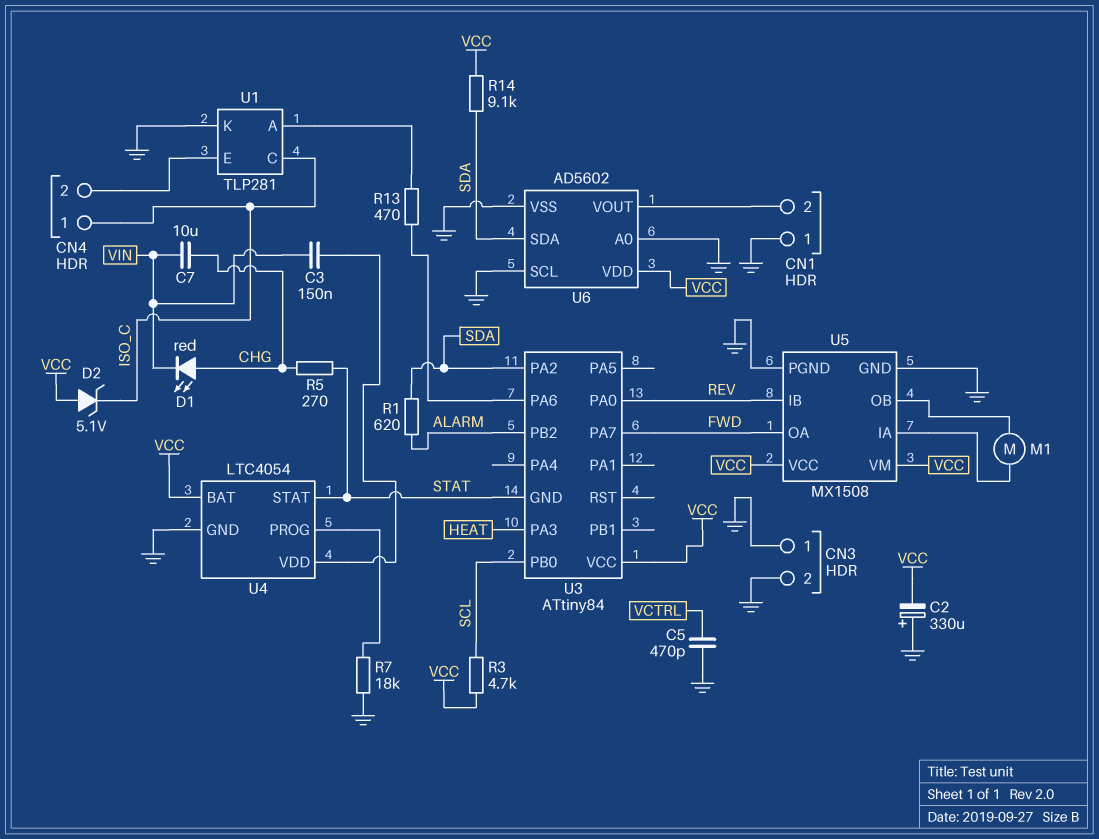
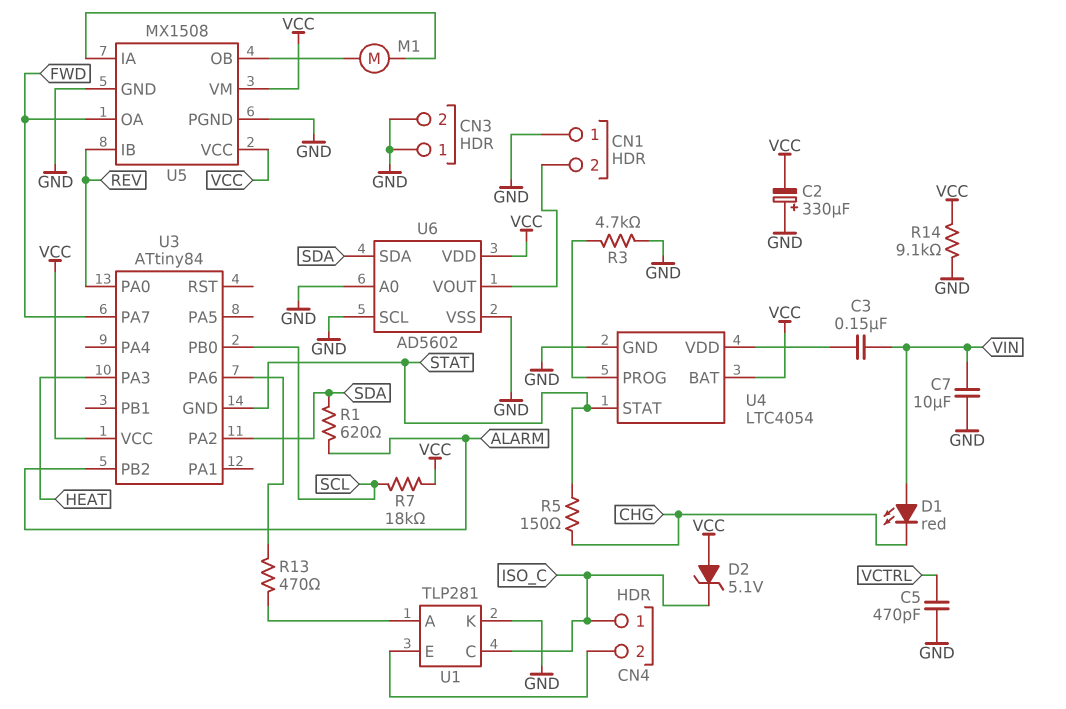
C7: 10uF (CHG, VIN) -> 10uF (GND, VIN)
D1: LED red (A CHG, K VIN) -> LED red (A VIN, K CHG)
R3: 4.7k (SCL, VCC) -> 4.7k (GND, U4/PROG)
R5: 270 (CHG, STAT) -> 150 (CHG, STAT)
R7: 18k (GND, U4/PROG) -> 18k (SCL, VCC)
R14: 9.1k (SDA, VCC) -> 9.1k (GND, VCC)

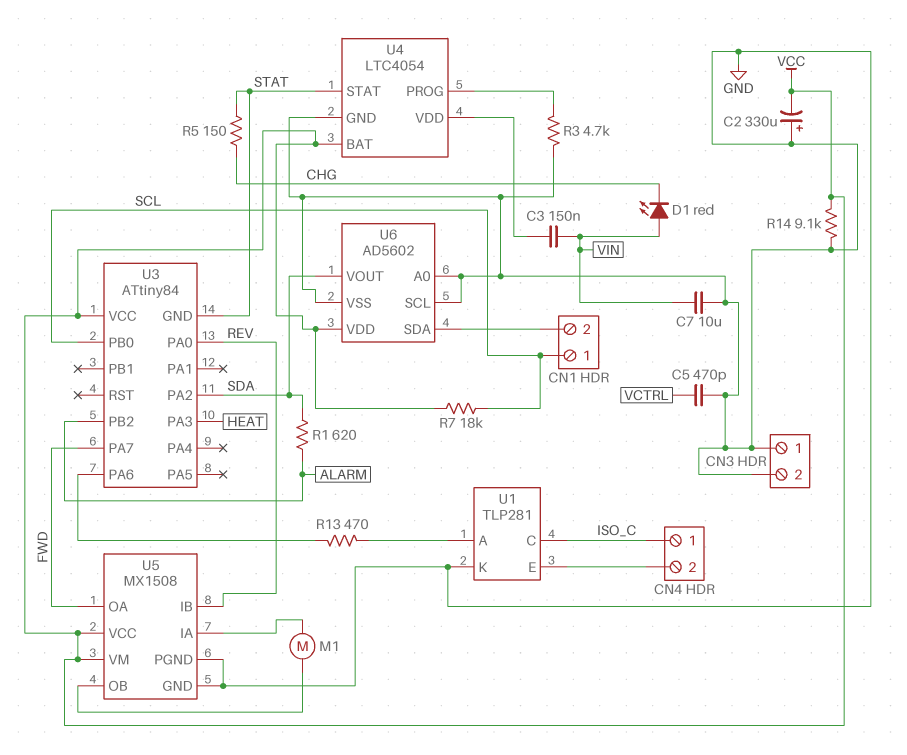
CN1 pin 1: GND -> SCL
D2: zener 5.1V (A VCC, K ISO_C) -> none
U6 pin SDA: SDA -> CN1/2
U6 pin VOUT: CN1/2 -> SDA

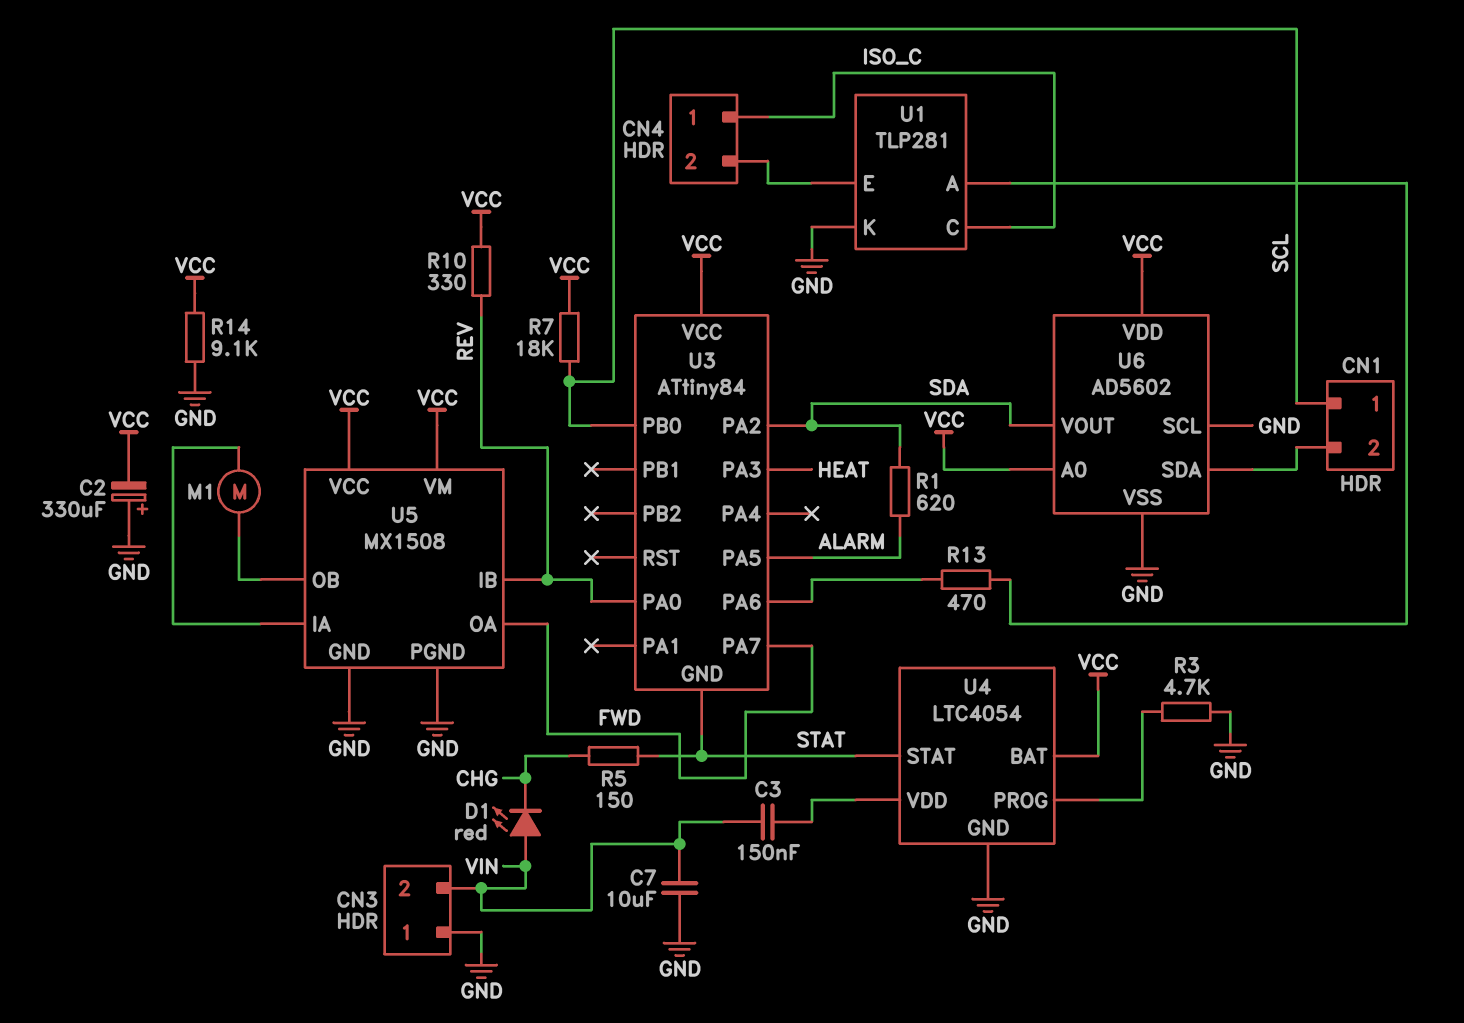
C5: 470pF (GND, VCTRL) -> none
CN3 pin 2: GND -> VIN
R10: none -> 330 (REV, VCC)
U3 pin PA5: none -> ALARM
U3 pin PB2: ALARM -> none
U6 pin A0: GND -> VCC

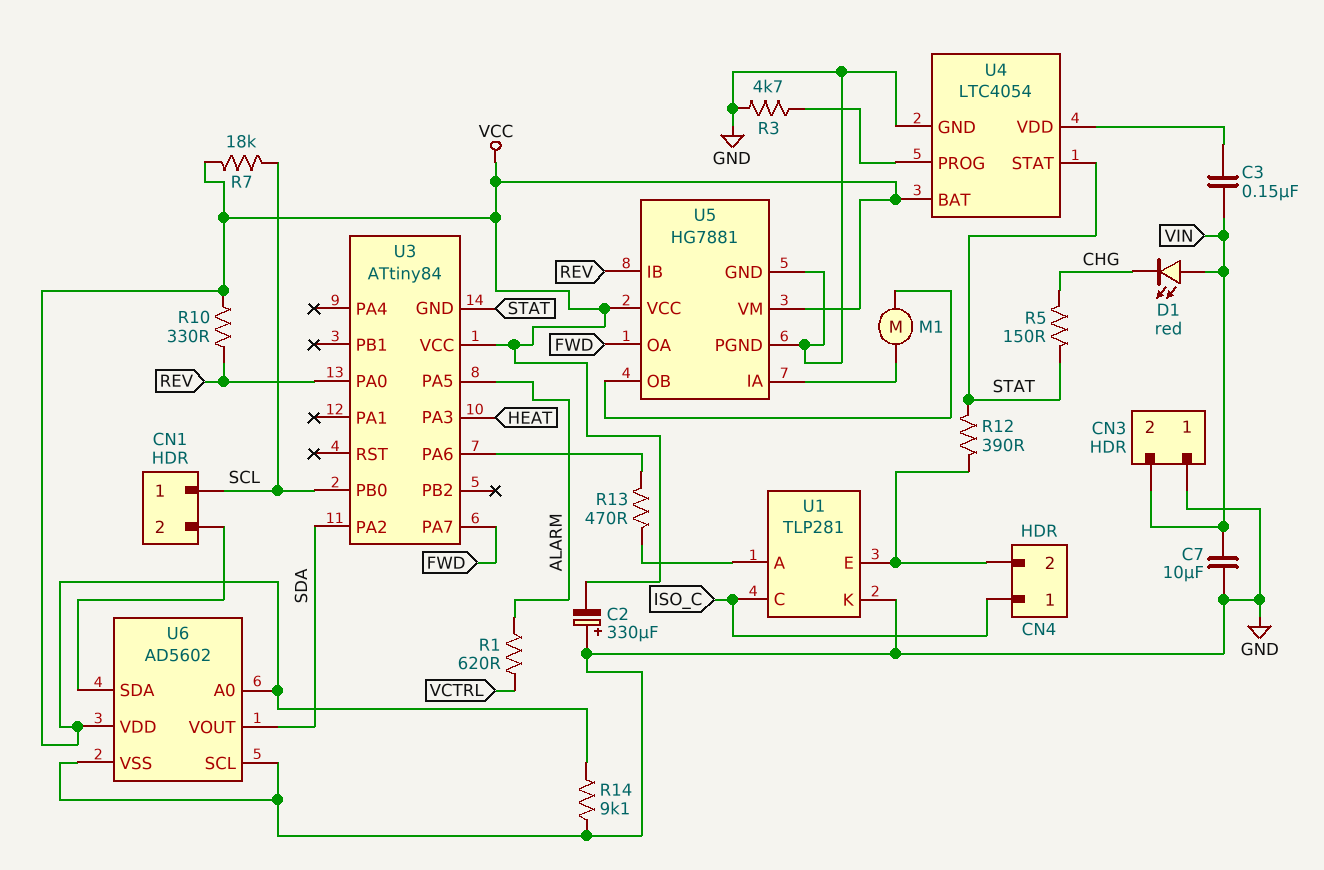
R1: 620 (ALARM, SDA) -> 620 (ALARM, VCTRL)
R12: none -> 390 (CN4/2, STAT)
U5: MX1508 -> HG7881

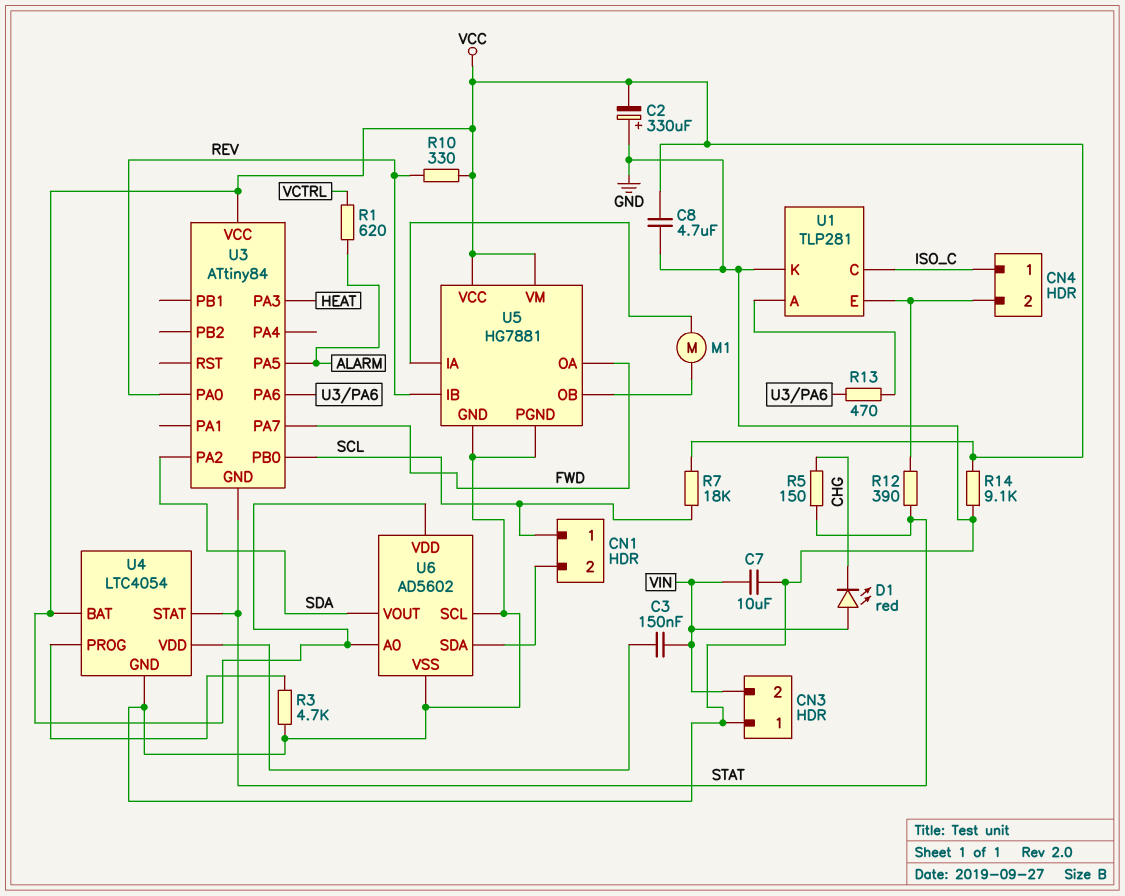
C8: none -> 4.7uF (GND, VCC)

